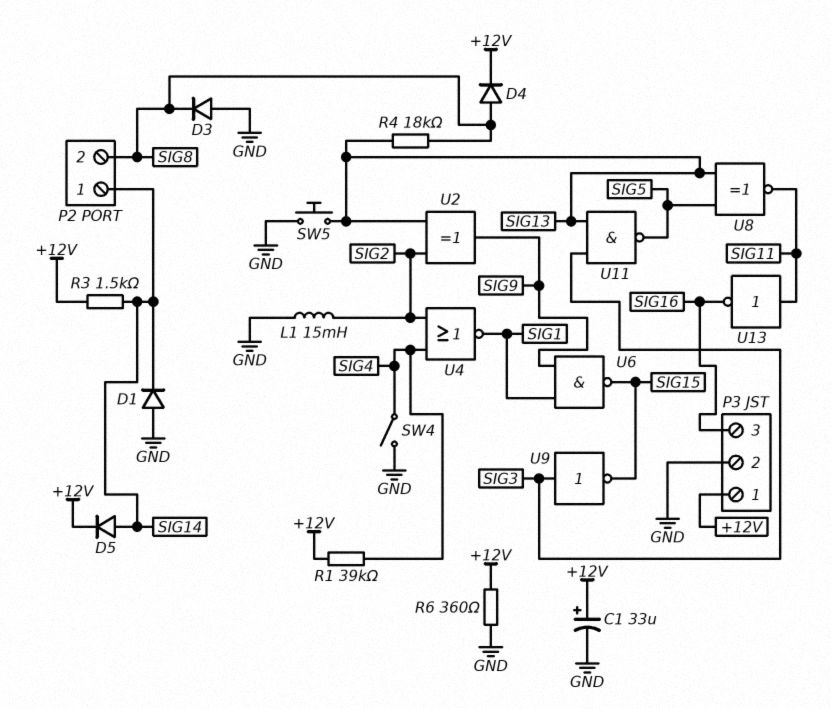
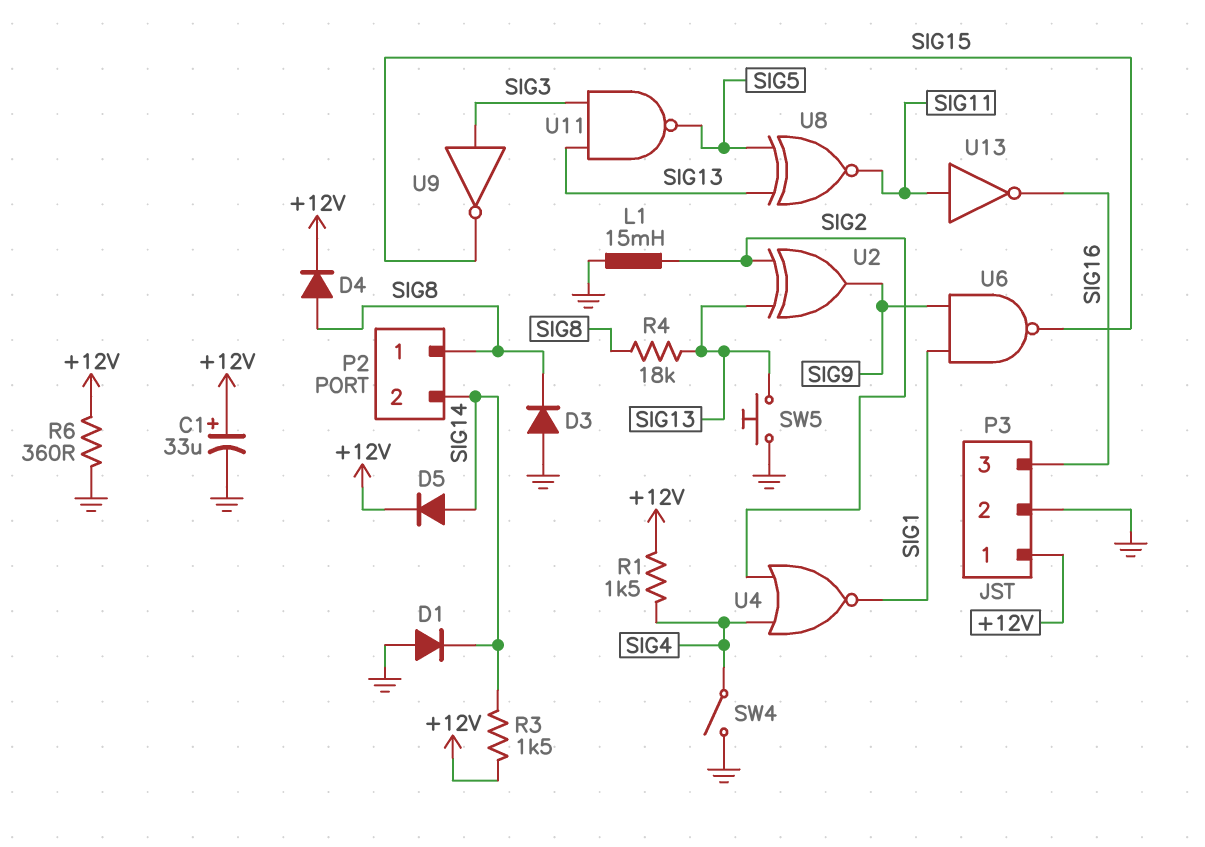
P2 pin 1: SIG14 -> SIG8
P2 pin 2: SIG8 -> SIG14
R1: 39k (+12V, SIG4) -> 1.5k (+12V, SIG4)

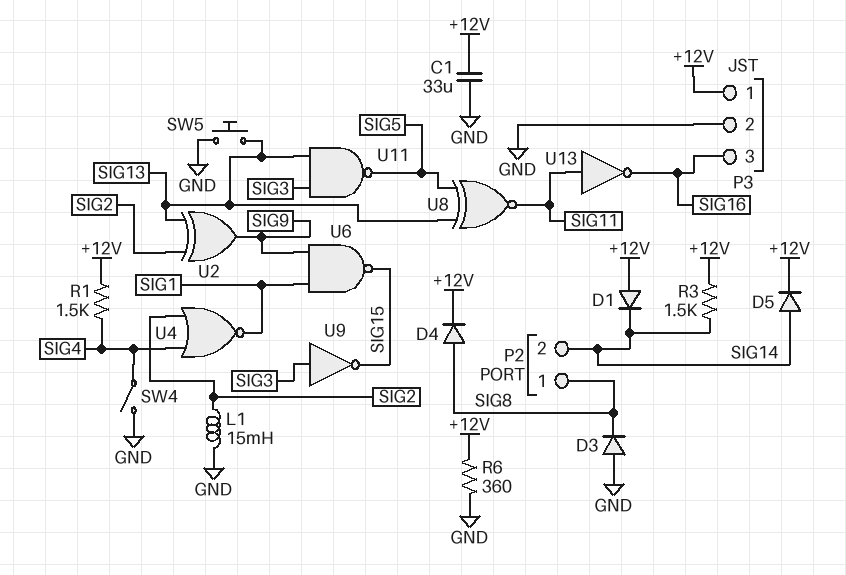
C1: 33uF (plus +12V, minus GND) -> 33uF (+12V, GND)
D1: diode (A GND, K SIG14) -> diode (A +12V, K SIG14)
R4: 18k (SIG8, SIG13) -> none

